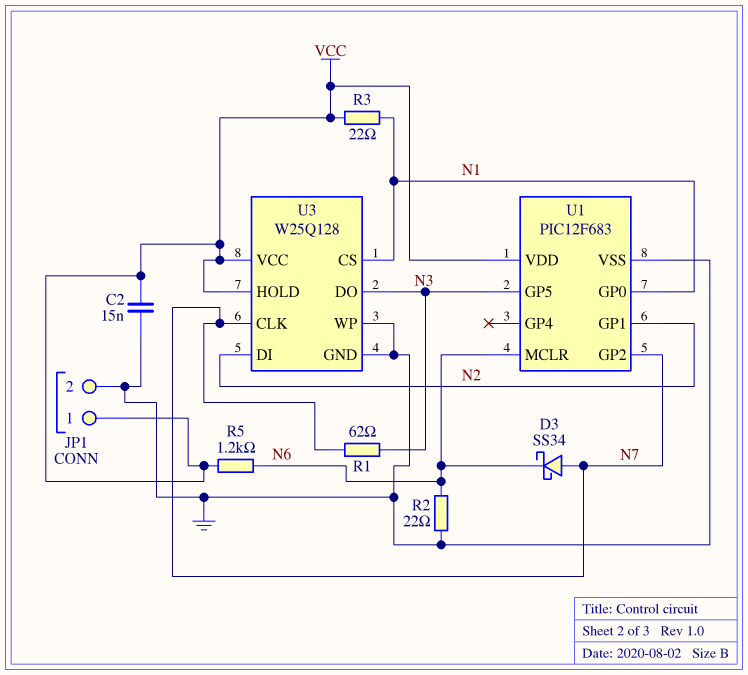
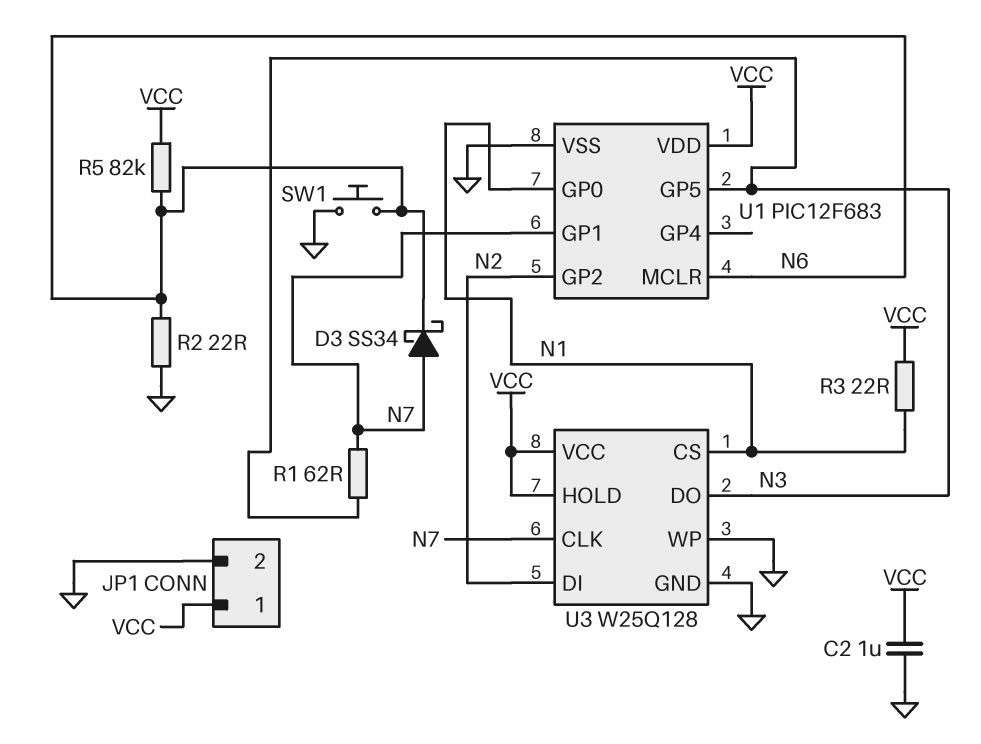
C2: 15nF (GND, VCC) -> 1uF (GND, VCC)
R5: 1.2k (N6, VCC) -> 82k (N6, VCC)
SW1: none -> button (GND, N6)
U1 pin GP1: N2 -> N7
U1 pin GP2: N7 -> N2

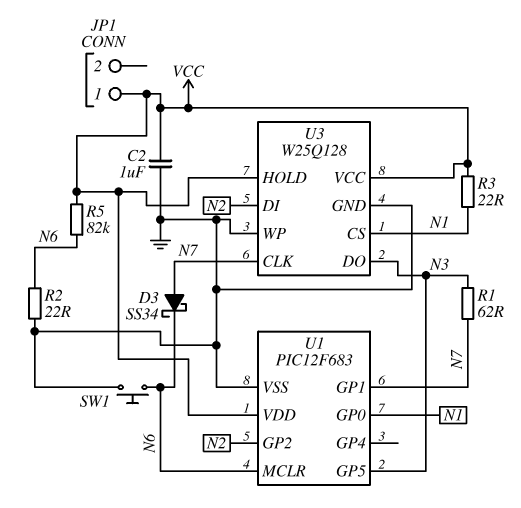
JP1 pin 2: GND -> none

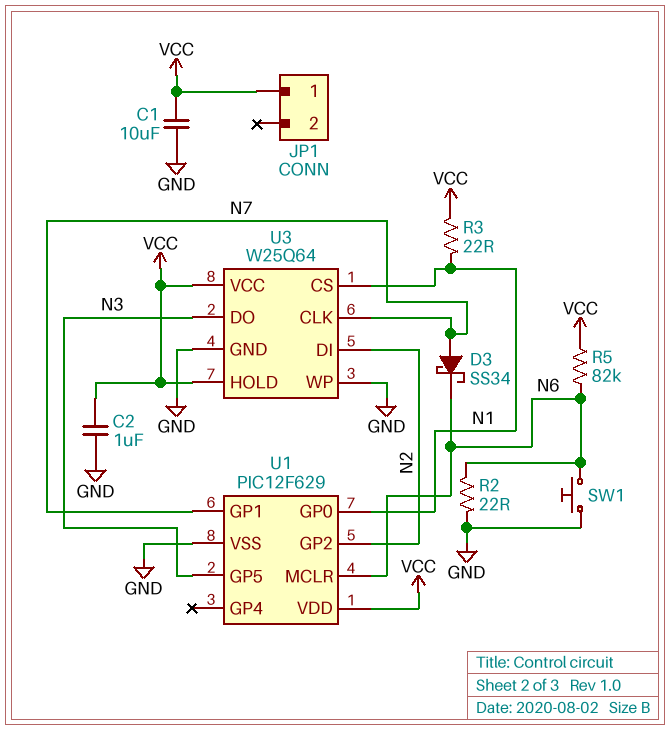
C1: none -> 10uF (GND, VCC)
R1: 62 (N3, N7) -> none
U1: PIC12F683 -> PIC12F629
U3: W25Q128 -> W25Q64

